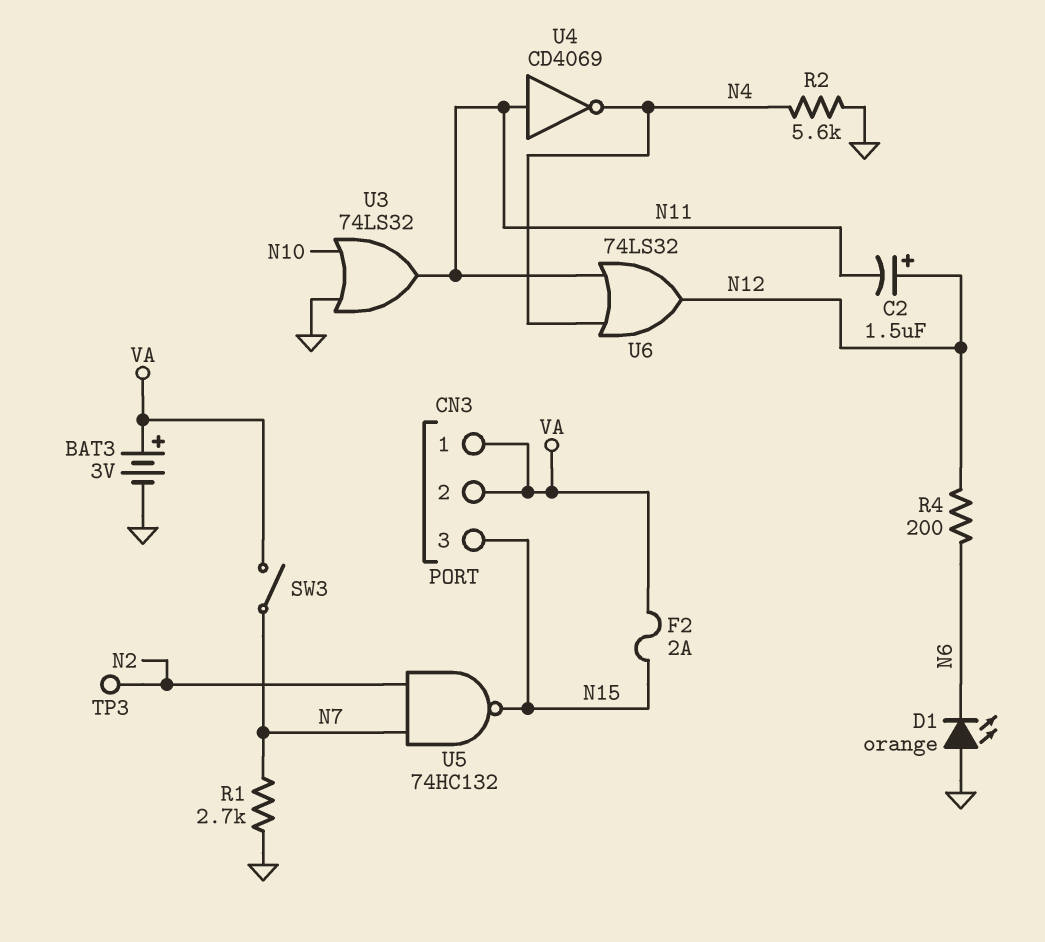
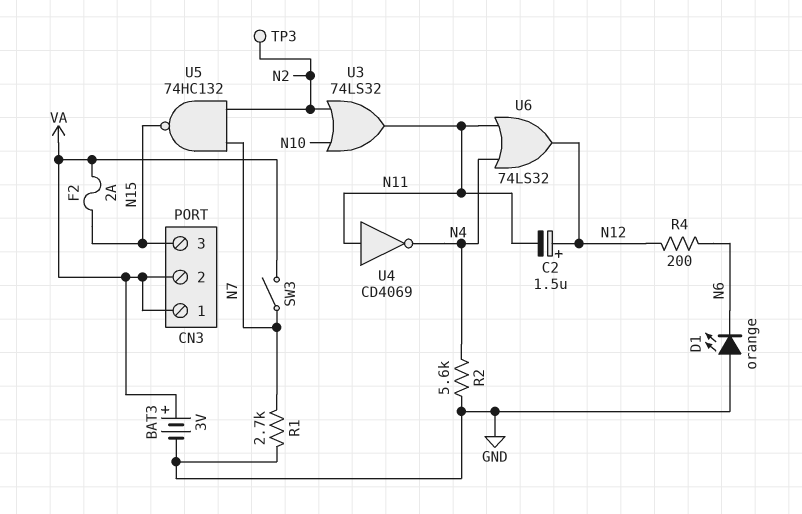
U3: OR 74LS32 (in GND, in N10, out N11) -> OR 74LS32 (in N2, in N10, out N11)

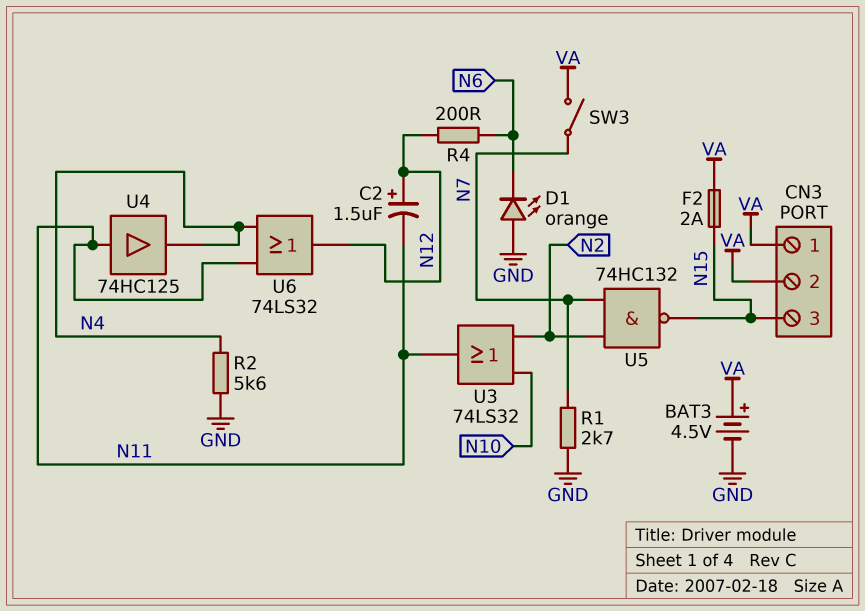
BAT3: 3V (plus VA, minus GND) -> 4.5V (plus VA, minus GND)
TP3: test point (N2) -> none
U4: NOT CD4069 (in N11, out N4) -> buffer 74HC125 (in N11, out N4)

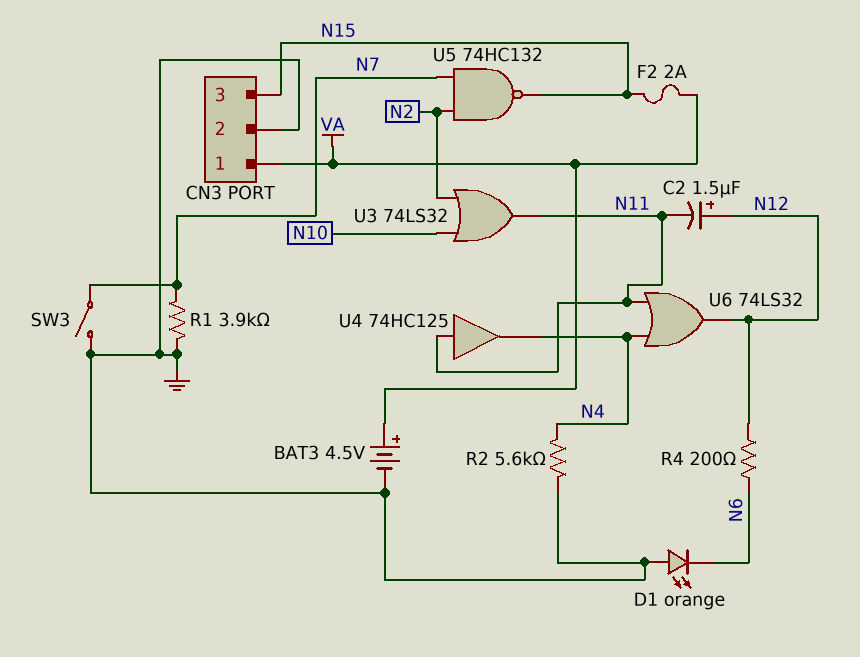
CN3 pin 2: VA -> GND
R1: 2.7k (GND, N7) -> 3.9k (GND, N7)
SW3: switch (N7, VA) -> switch (GND, N7)

